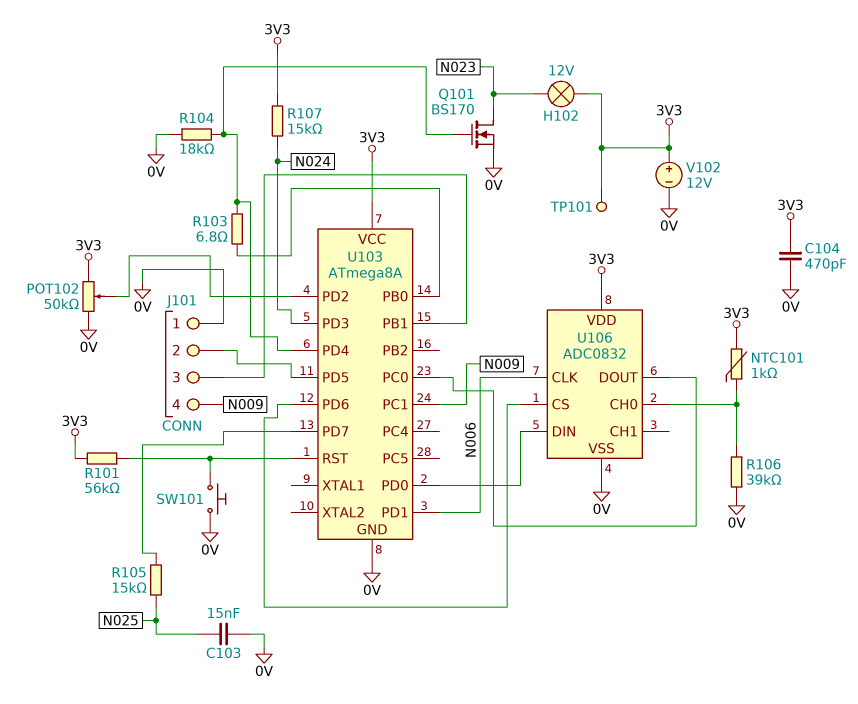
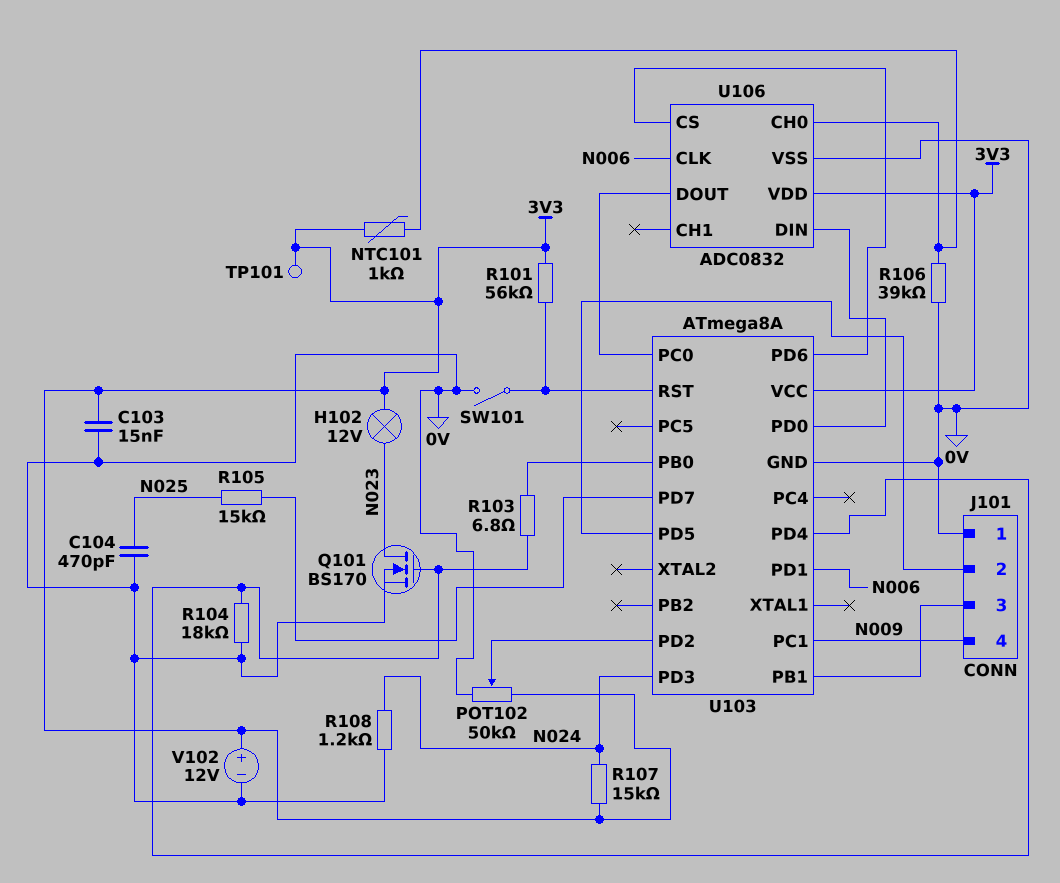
C103: 15nF (0V, N025) -> 15nF (0V, 3V3)
C104: 470pF (0V, 3V3) -> 470pF (0V, N025)
R108: none -> 1.2k (0V, N024)
SW101: button (0V, U103/RST) -> switch (0V, U103/RST)

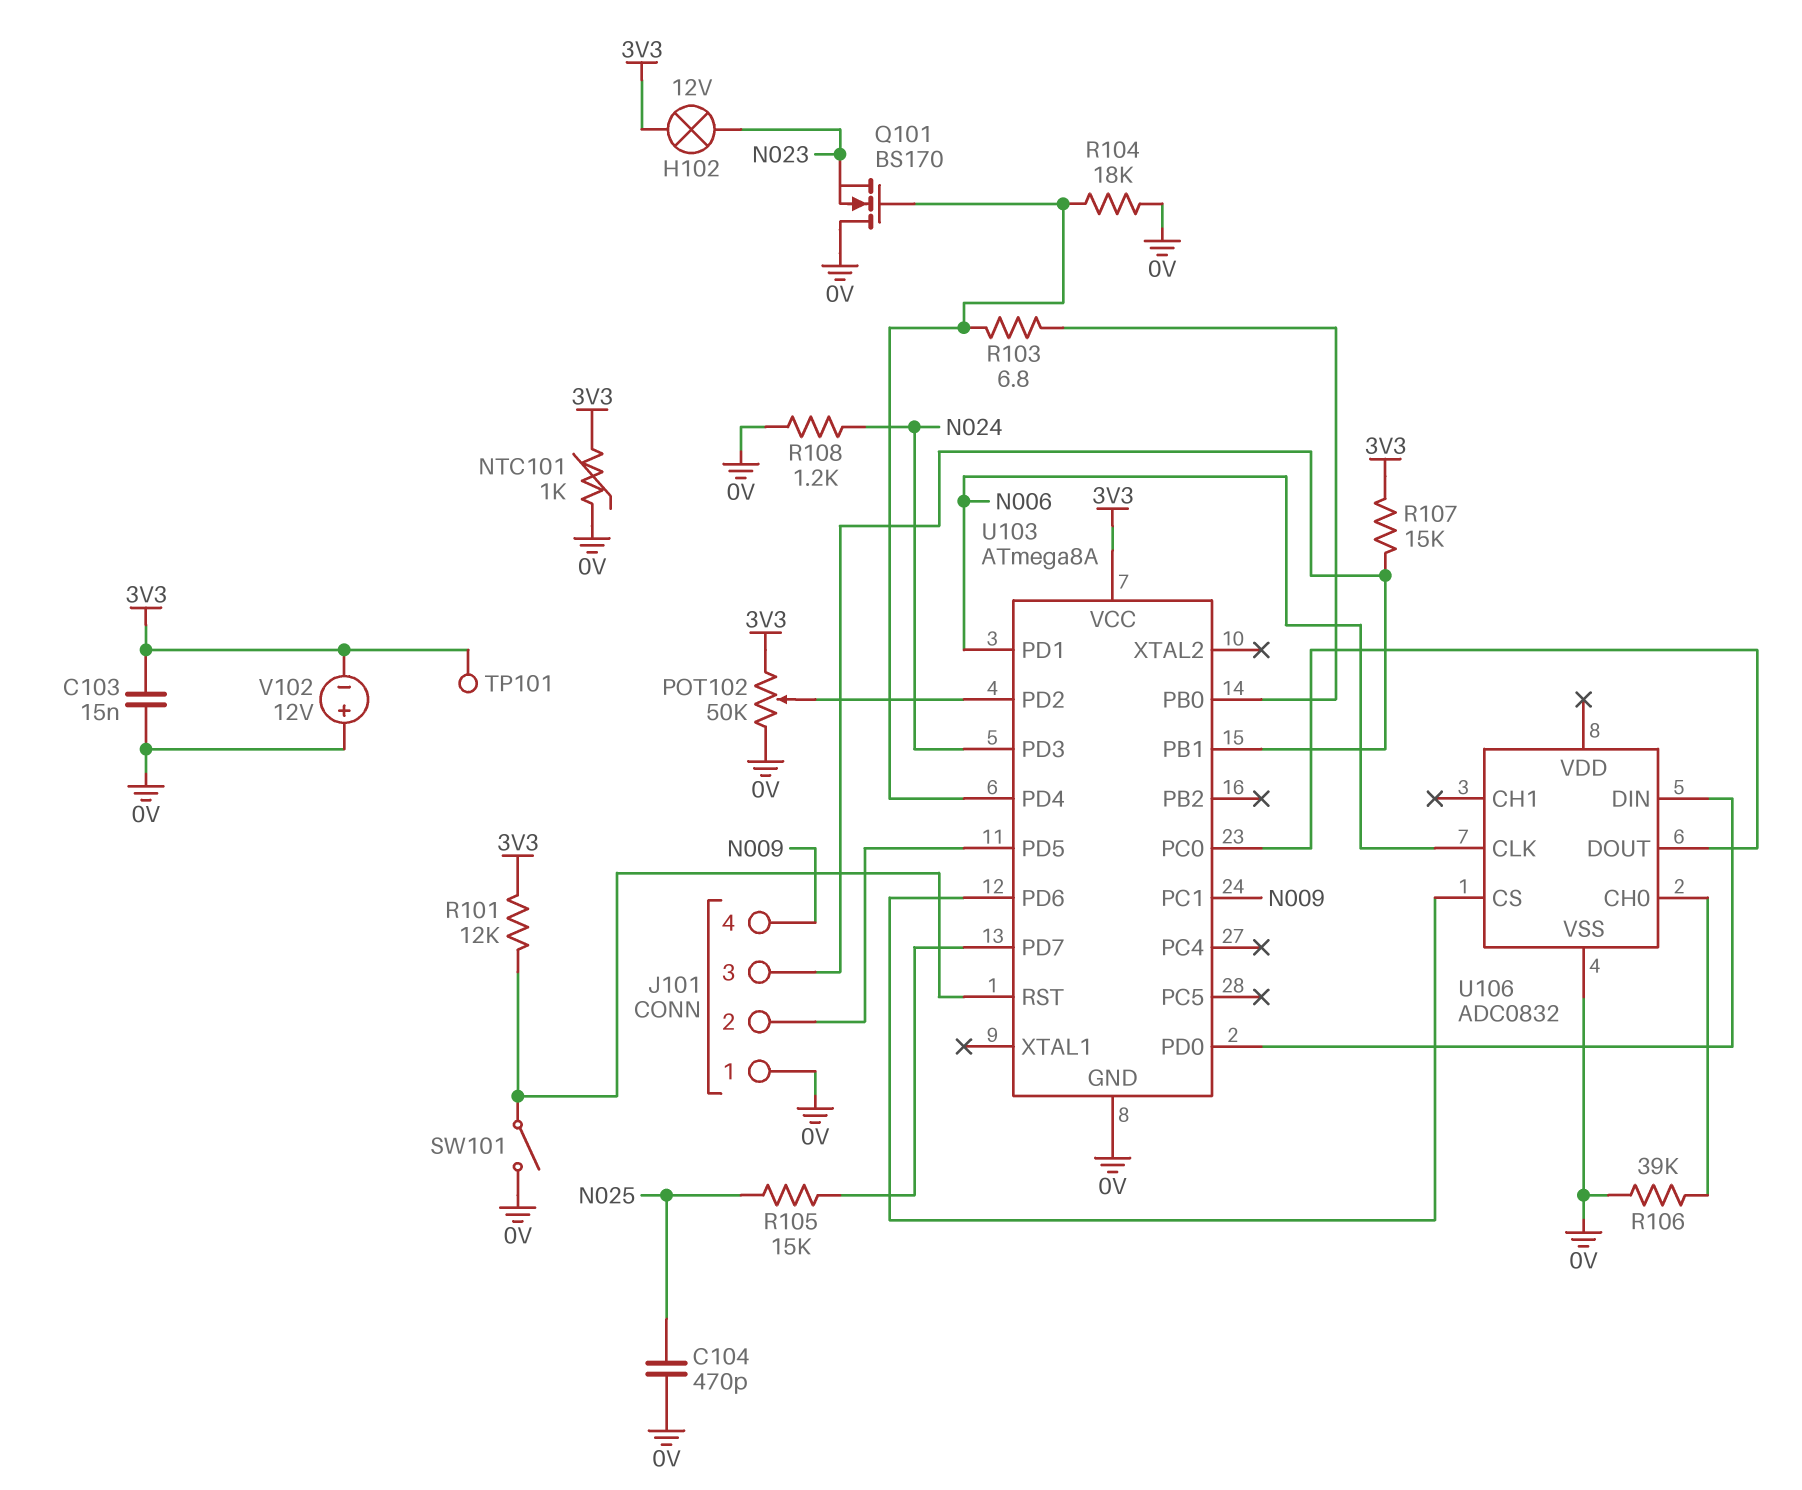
NTC101: 1k (3V3, U106/CH0) -> 1k (0V, 3V3)
Q101: NMOS BS170 (G U103/PD4, D N023, S 0V) -> NMOS BS170 (G U103/PD4, D 0V, S N023)
R101: 56k (3V3, U103/RST) -> 12k (3V3, U103/RST)
R107: 15k (3V3, N024) -> 15k (3V3, J101/3)
U106 pin VDD: 3V3 -> none
V102: 12V (plus 3V3, minus 0V) -> 12V (plus 0V, minus 3V3)

